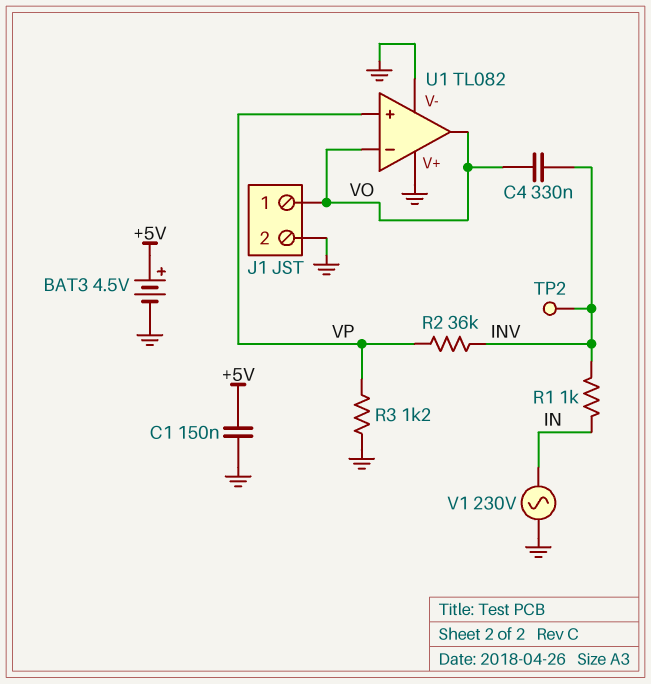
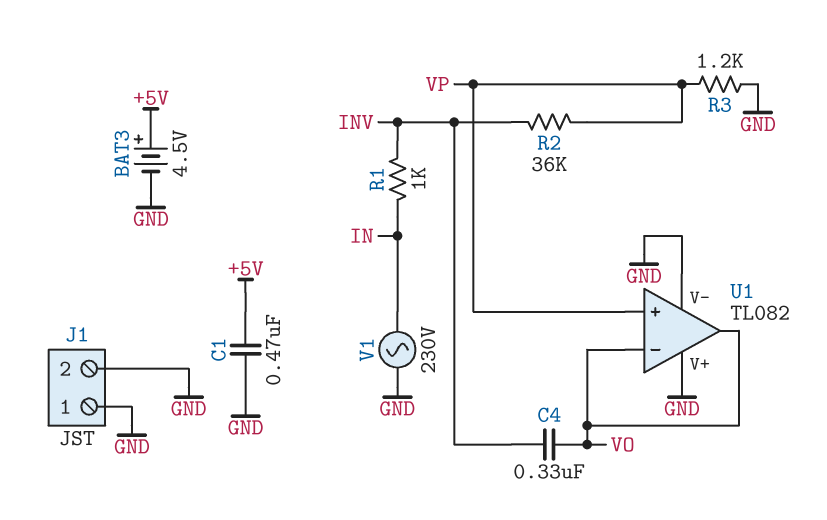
C1: 150nF (+5V, GND) -> 470nF (+5V, GND)
J1 pin 1: VO -> GND
TP2: test point (INV) -> none

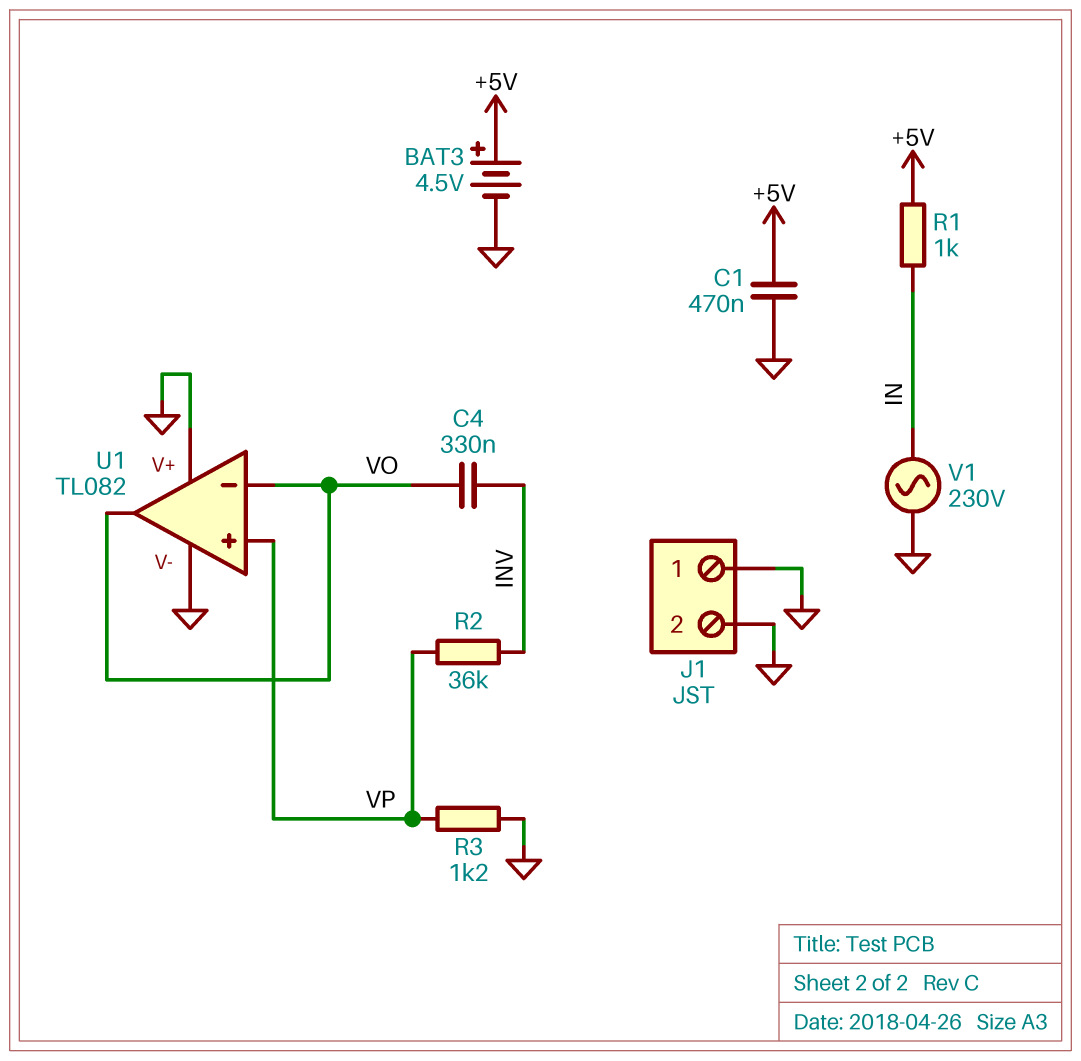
R1: 1k (IN, INV) -> 1k (+5V, IN)

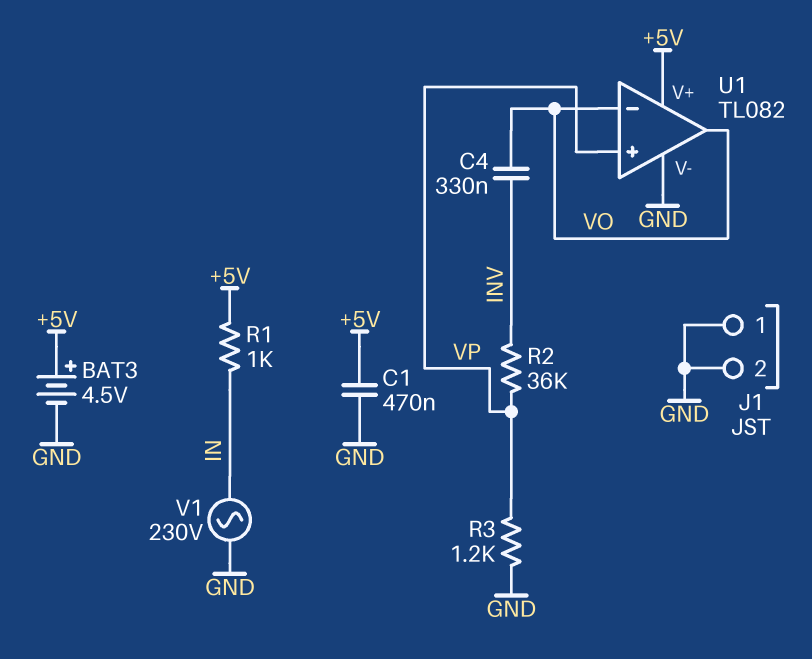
U1 pin V+: GND -> +5V

